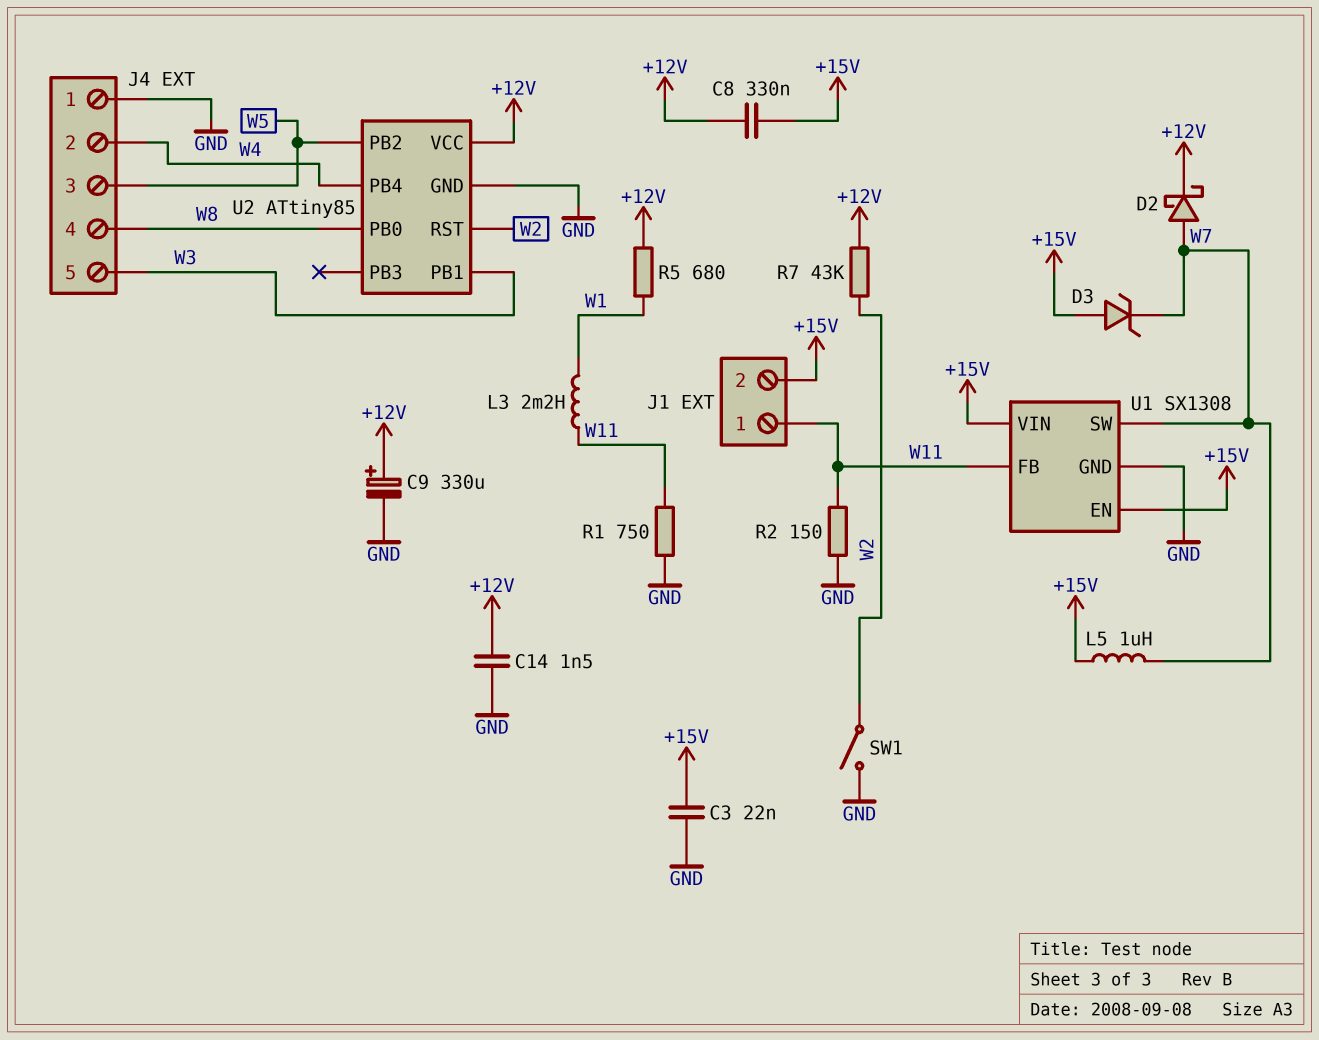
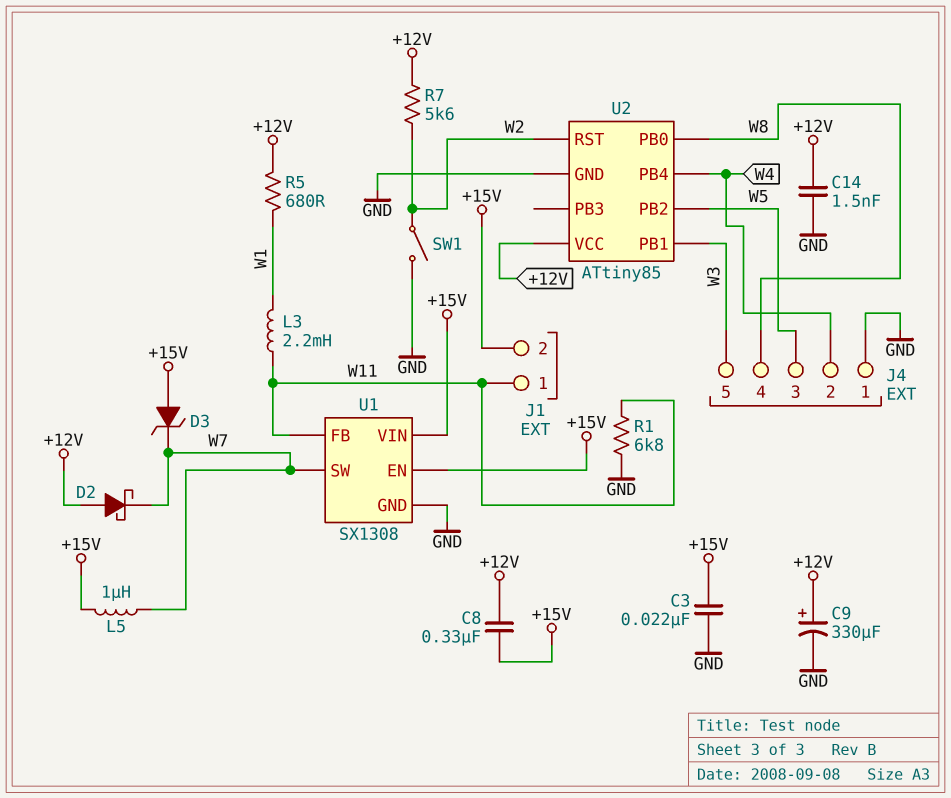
D2: schottky (A W7, K +12V) -> schottky (A +12V, K W7)
R1: 750 (GND, W11) -> 6.8k (GND, W11)
R2: 150 (GND, W11) -> none
R7: 43k (+12V, W2) -> 5.6k (+12V, W2)

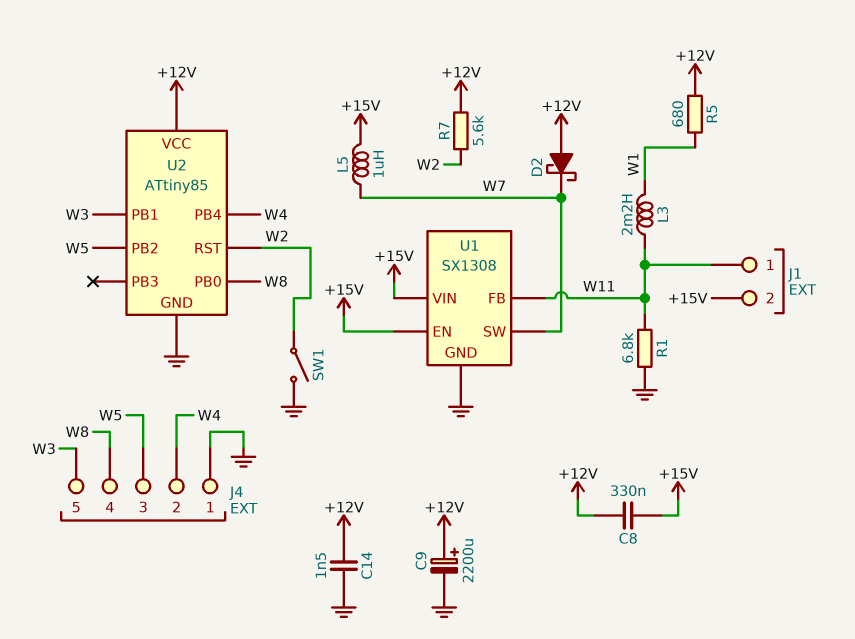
C3: 22nF (+15V, GND) -> none
C9: 330uF (plus +12V, minus GND) -> 2200uF (plus +12V, minus GND)
D3: zener (A +15V, K W7) -> none

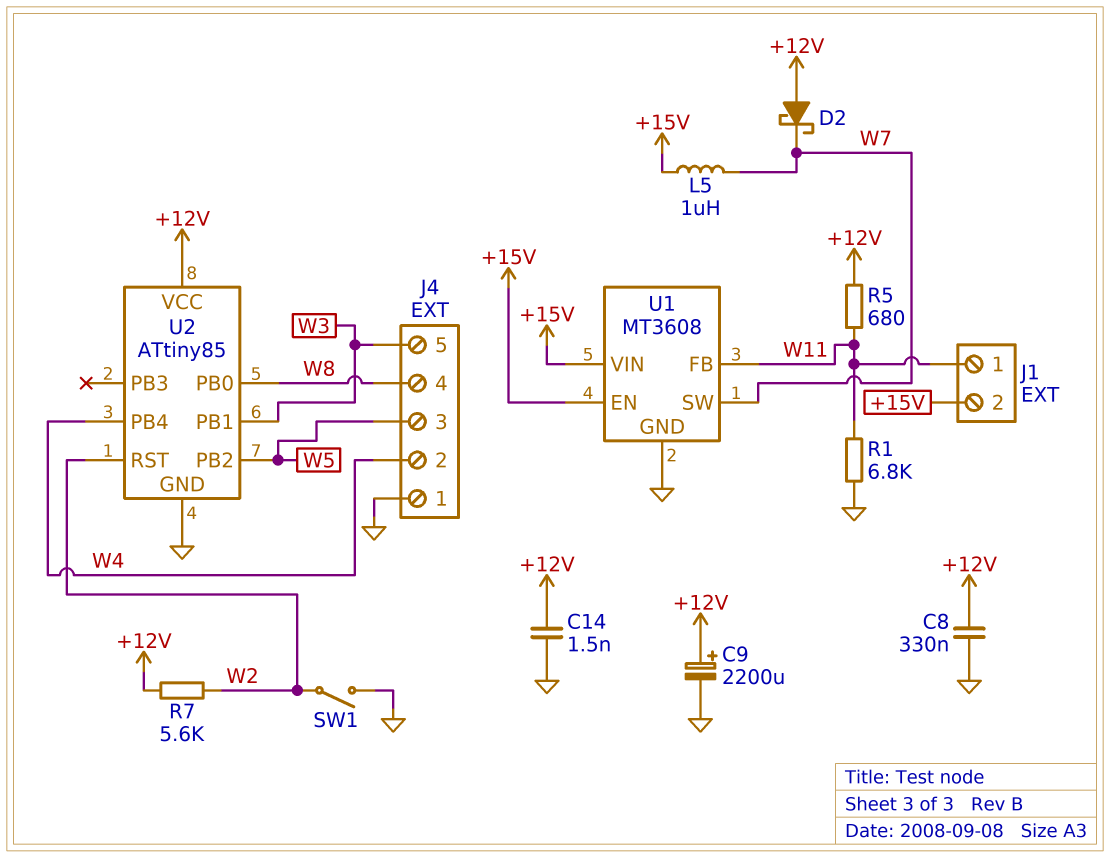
C8: 330nF (+12V, +15V) -> 330nF (+12V, GND)
L3: 2.2mH (W1, W11) -> none
R5: 680 (+12V, W1) -> 680 (+12V, W11)
U1: SX1308 -> MT3608

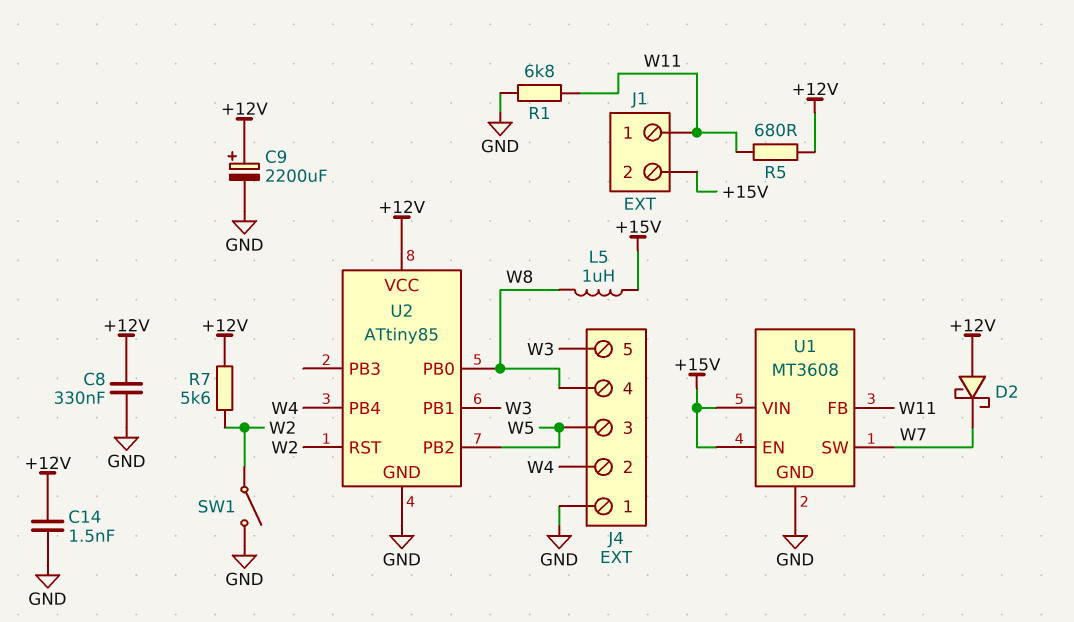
L5: 1uH (+15V, W7) -> 1uH (+15V, W8)

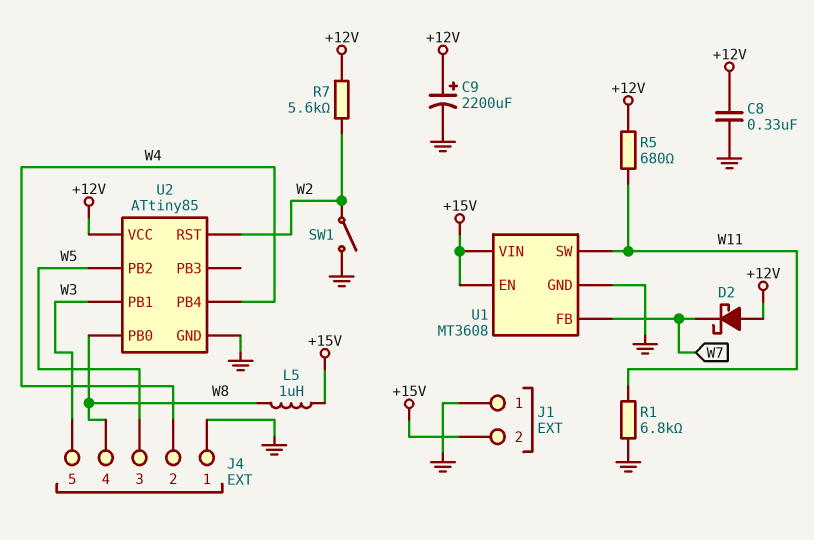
C14: 1.5nF (+12V, GND) -> none
J1 pin 1: W11 -> GND
U1 pin FB: W11 -> W7
U1 pin SW: W7 -> W11

